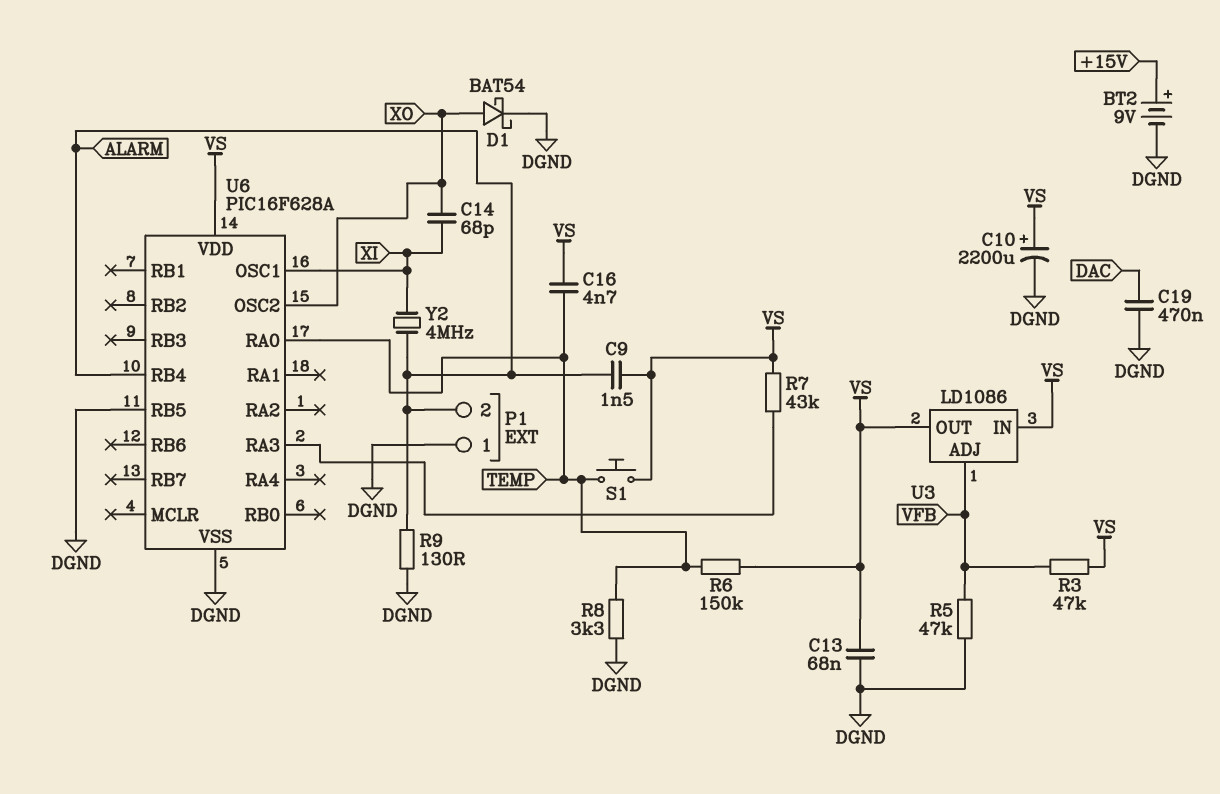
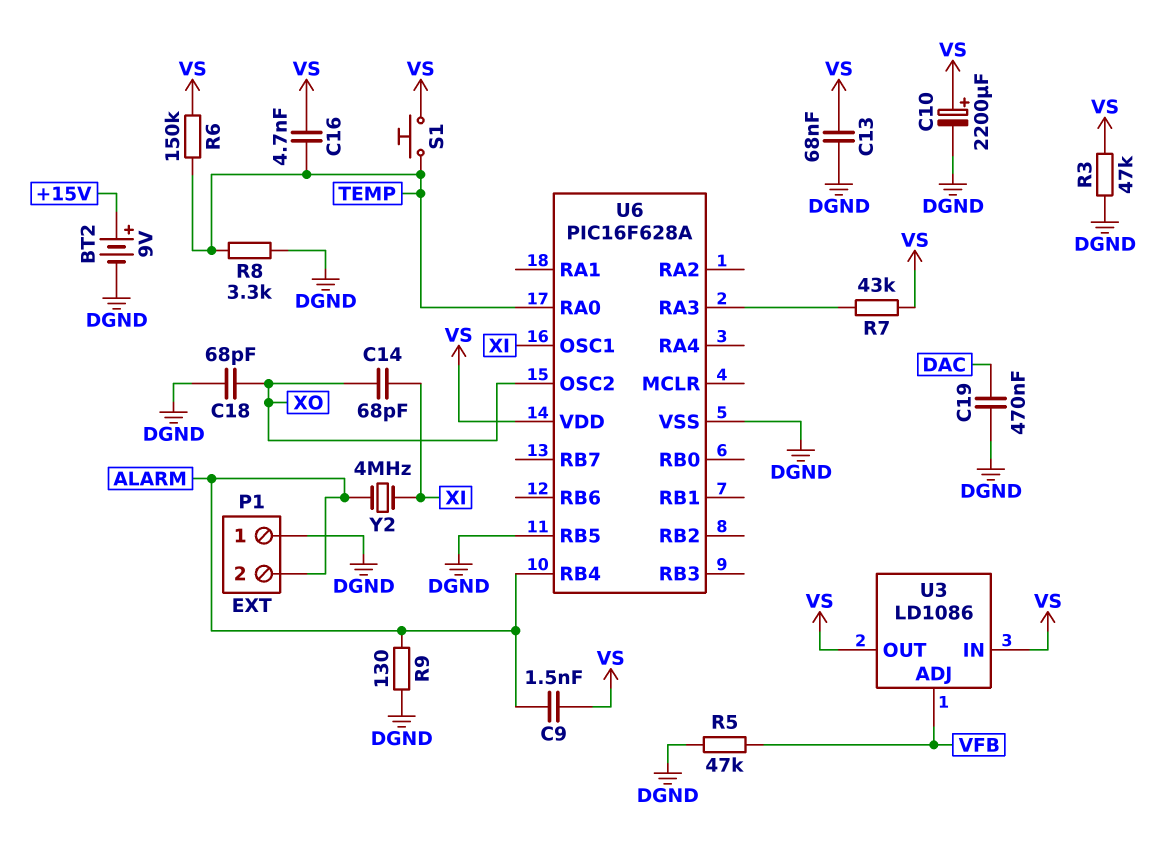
C18: none -> 68pF (DGND, XO)
D1: schottky BAT54 (A XO, K DGND) -> none
R3: 47k (VFB, VS) -> 47k (DGND, VS)

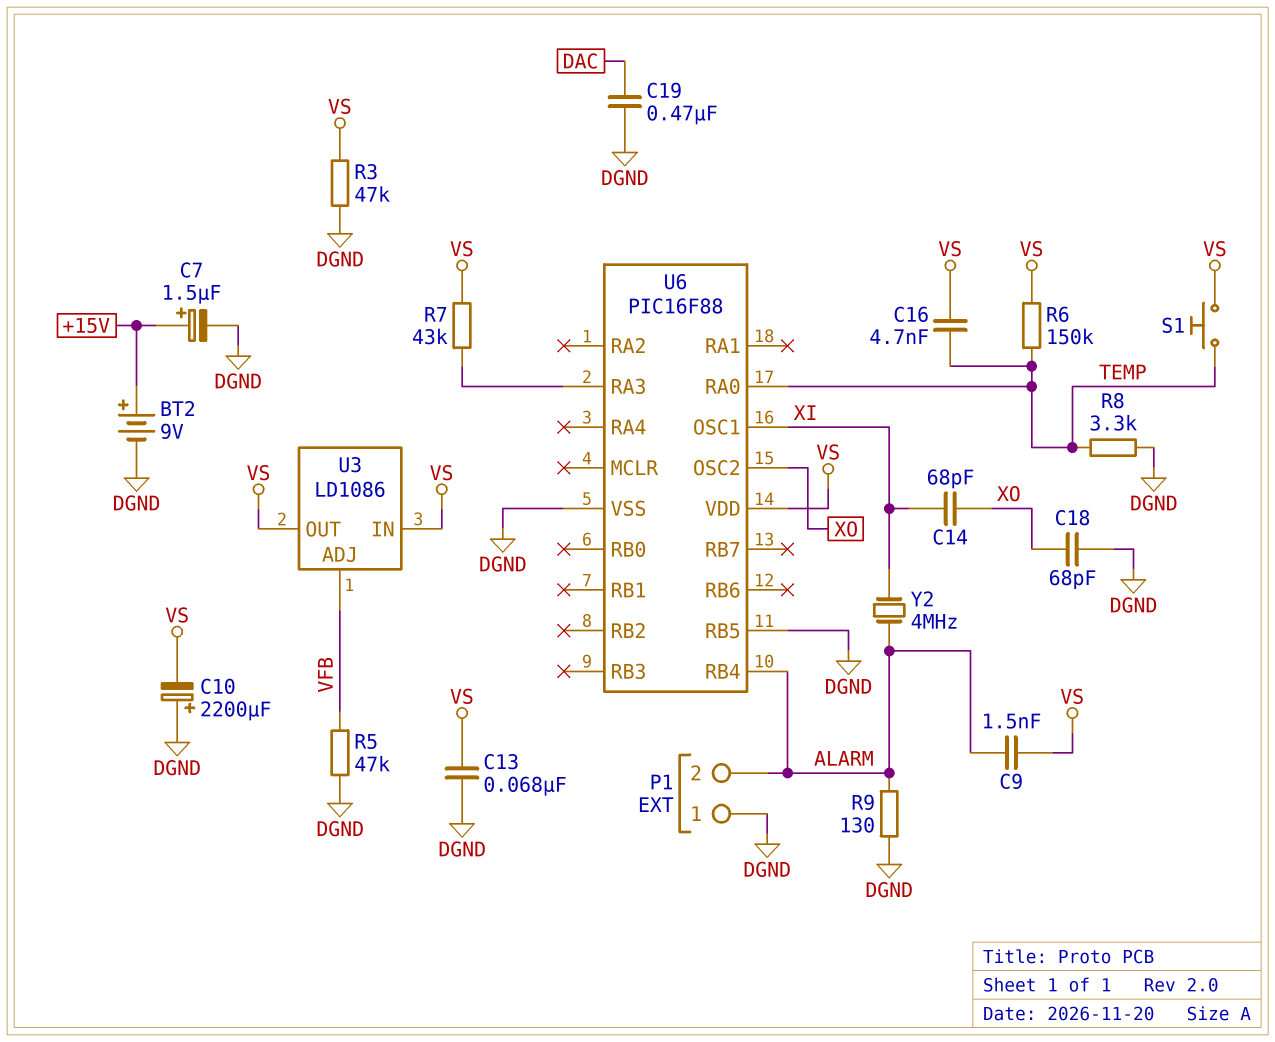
C7: none -> 1.5uF (plus +15V, minus DGND)
C10: 2200uF (plus VS, minus DGND) -> 2200uF (plus DGND, minus VS)
U6: PIC16F628A -> PIC16F88

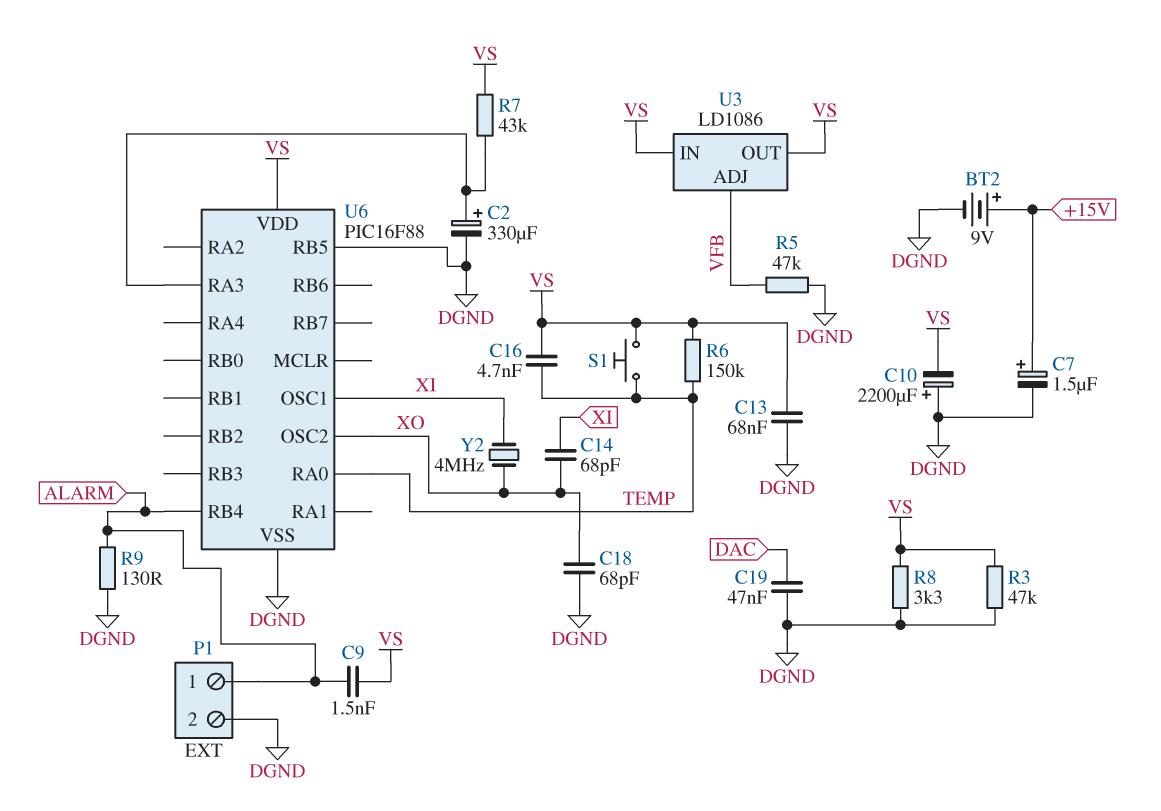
C2: none -> 330uF (plus U6/RA3, minus DGND)
C19: 470nF (DAC, DGND) -> 47nF (DAC, DGND)
P1 pin 1: DGND -> ALARM
P1 pin 2: ALARM -> DGND
R8: 3.3k (DGND, TEMP) -> 3.3k (DGND, VS)
Y2: 4MHz (ALARM, XI) -> 4MHz (XI, XO)

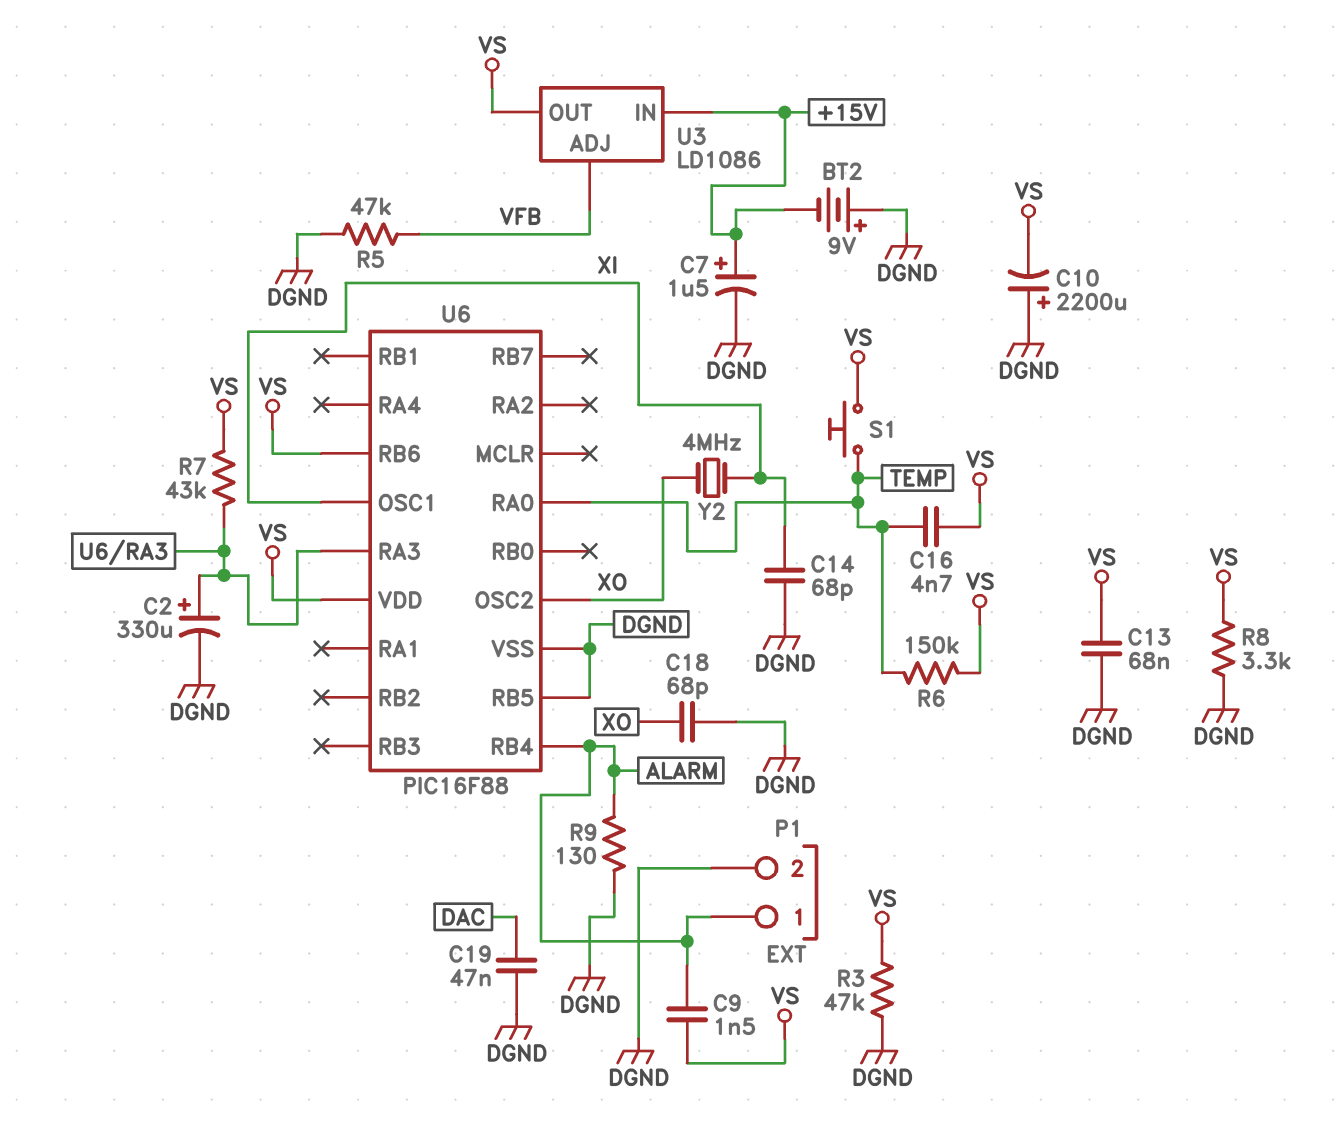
BT2: 9V (plus +15V, minus DGND) -> 9V (plus DGND, minus +15V)
C14: 68pF (XI, XO) -> 68pF (DGND, XI)
U3 pin IN: VS -> +15V
U6 pin RB6: none -> VS

